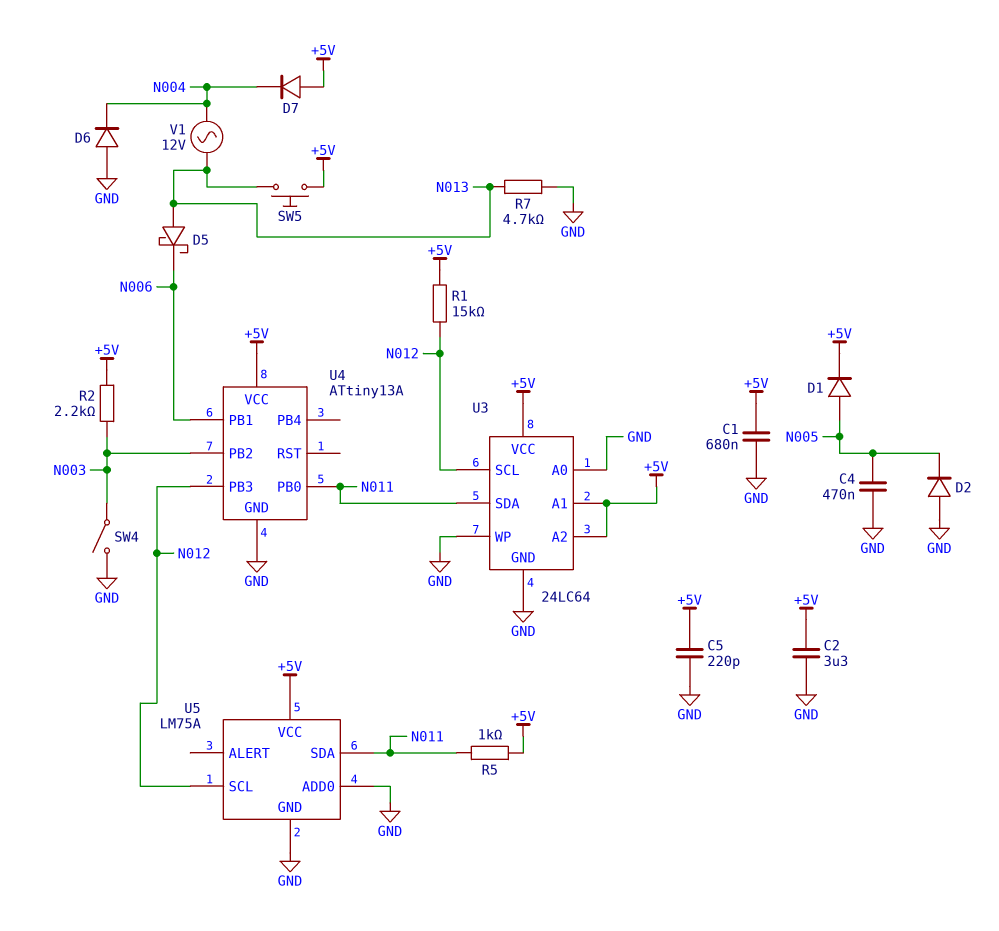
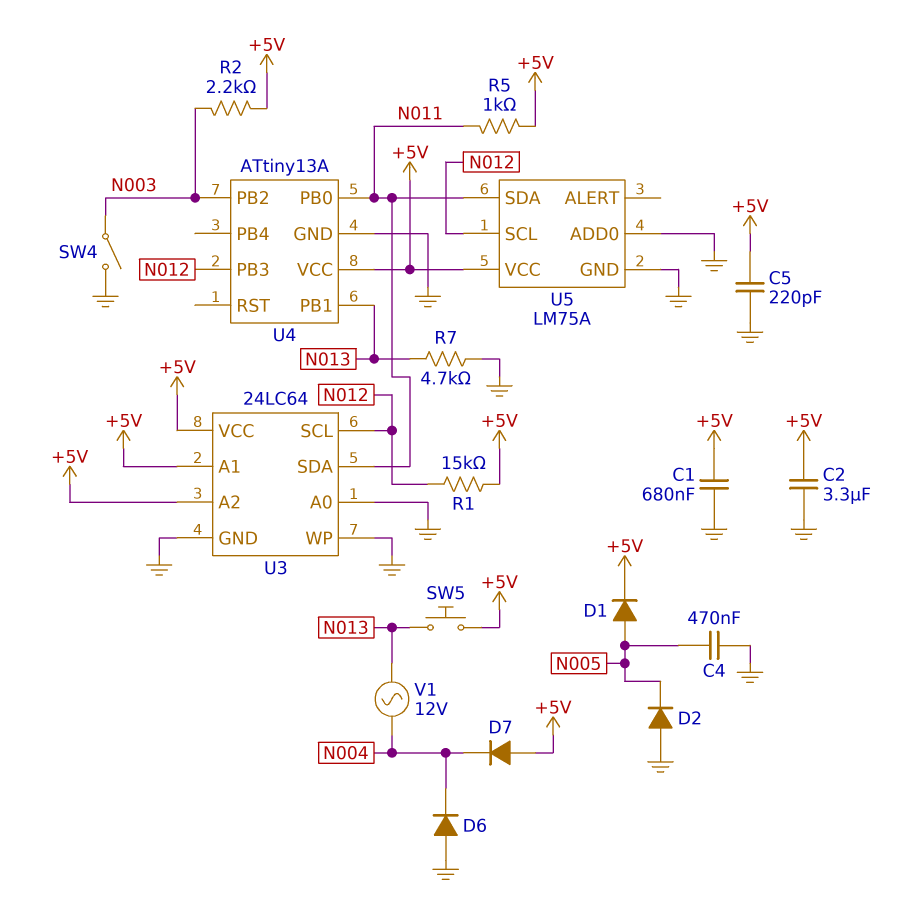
D5: schottky (A N013, K N006) -> none
U4 pin PB1: N006 -> N013

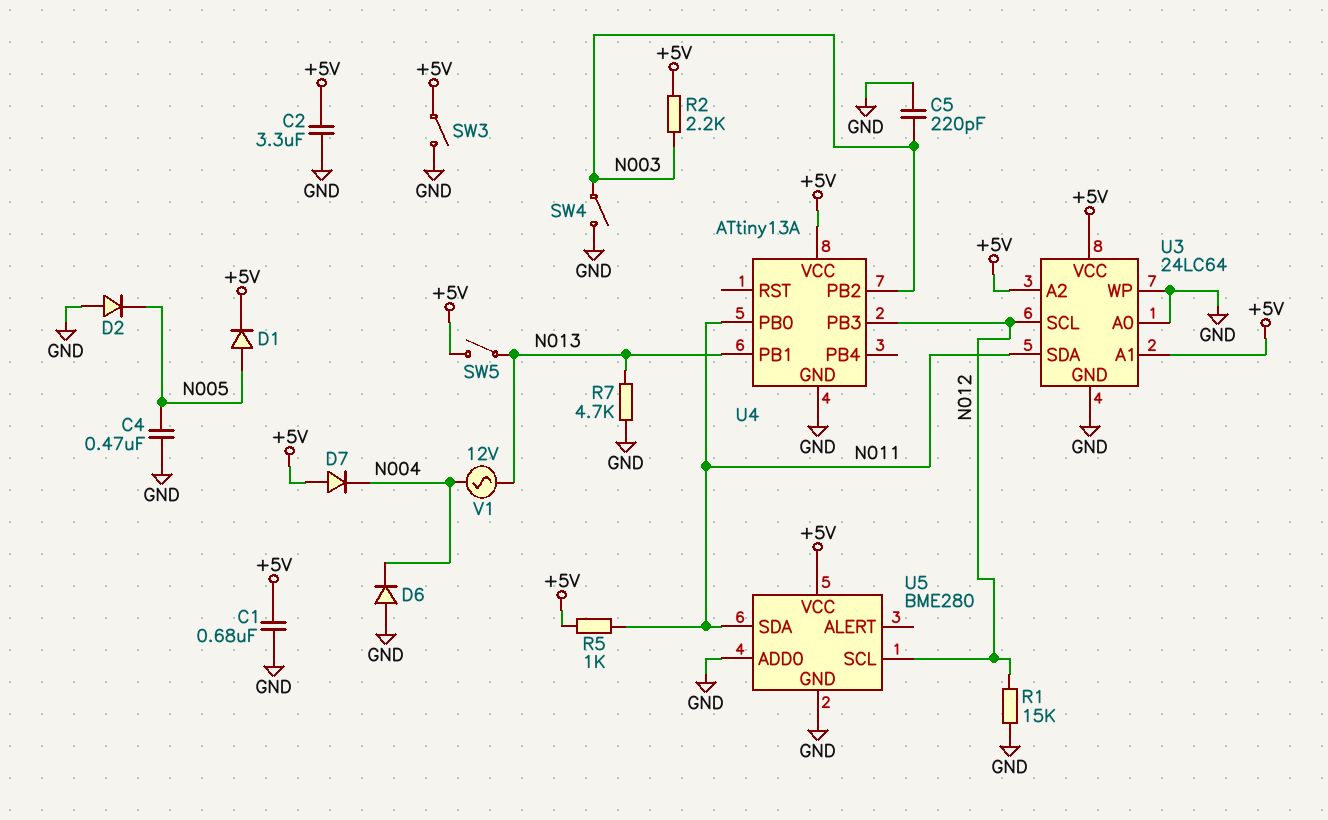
C5: 220pF (+5V, GND) -> 220pF (GND, N003)
R1: 15k (+5V, N012) -> 15k (GND, N012)
SW3: none -> switch (+5V, GND)
SW5: button (+5V, N013) -> switch (+5V, N013)
U5: LM75A -> BME280

